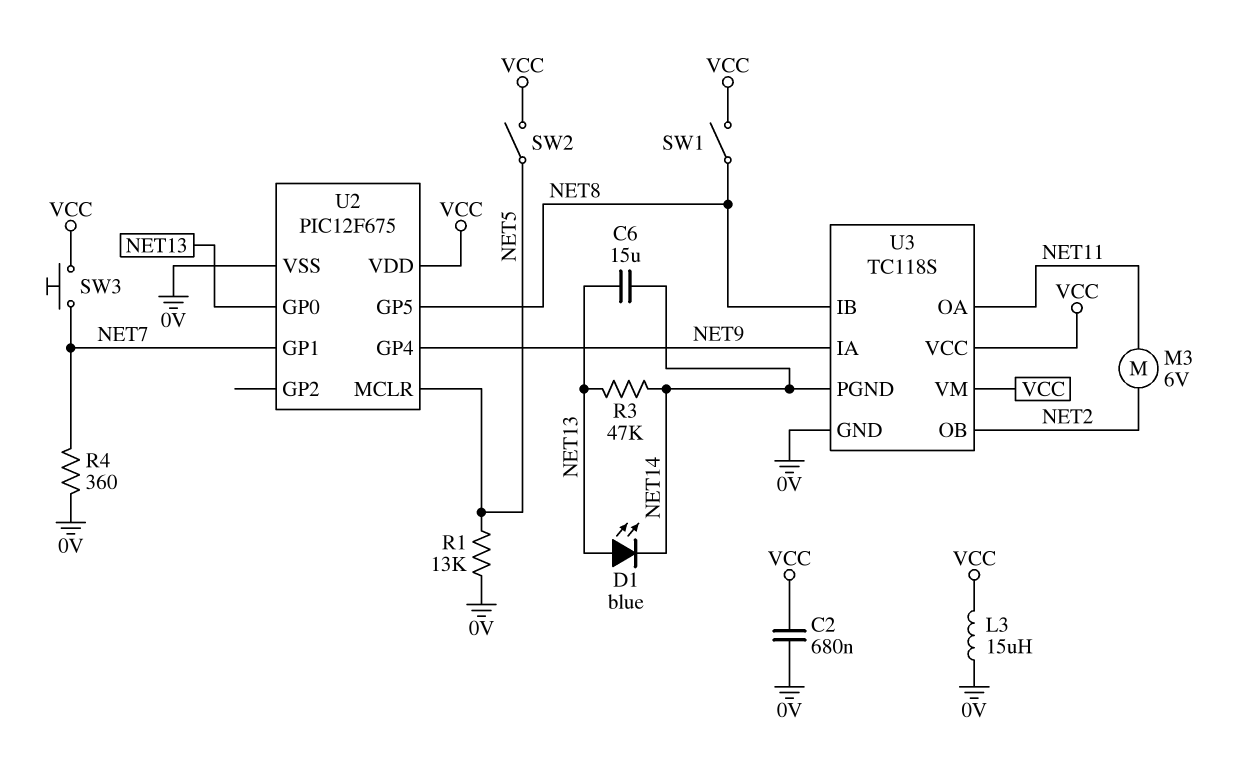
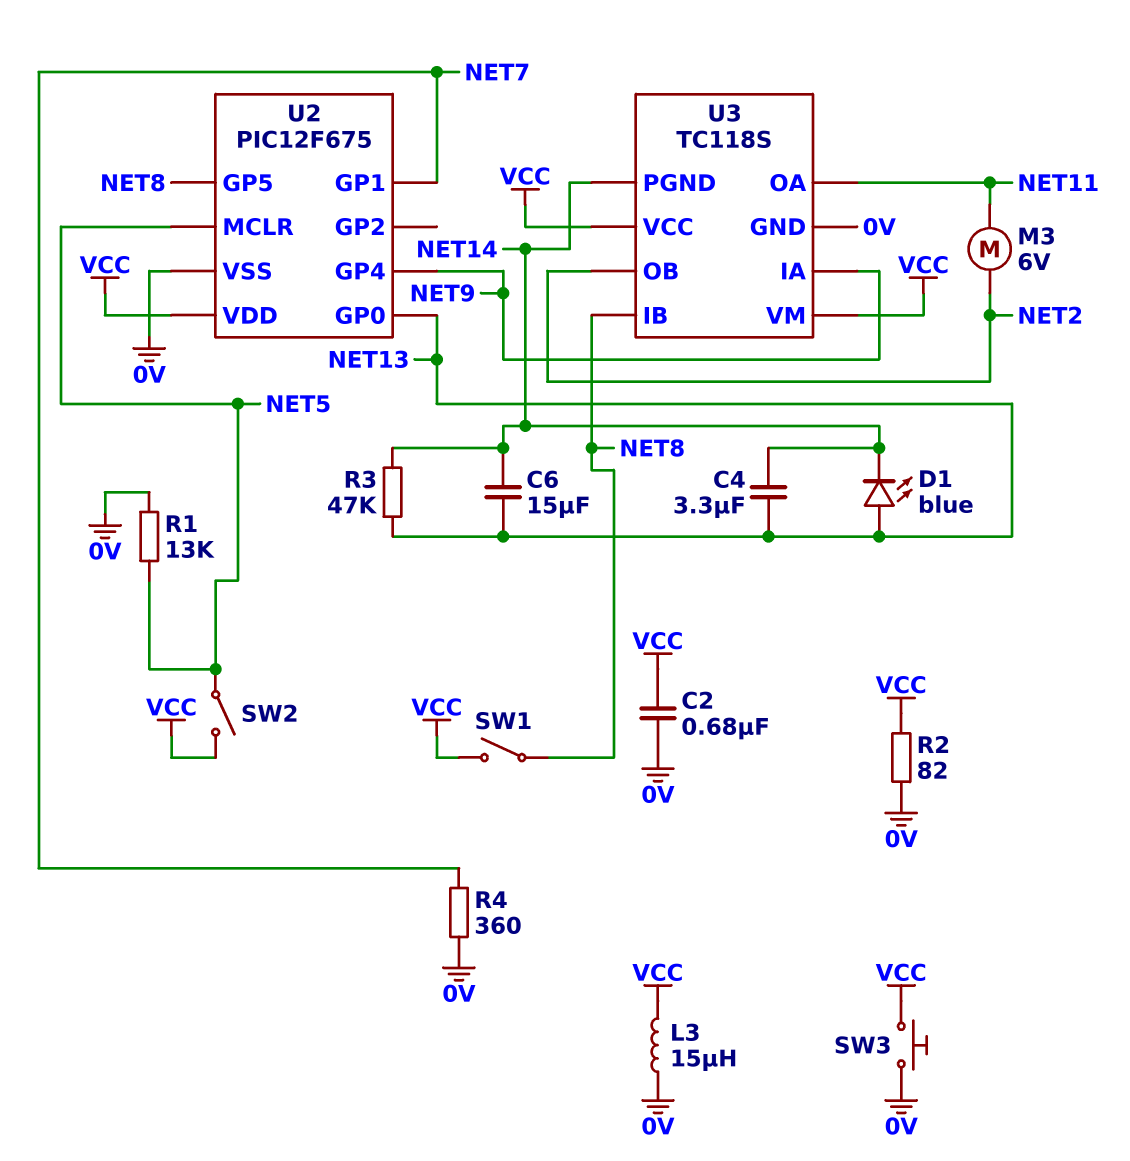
C4: none -> 3.3uF (NET13, NET14)
R2: none -> 82 (0V, VCC)
SW3: button (NET7, VCC) -> button (0V, VCC)

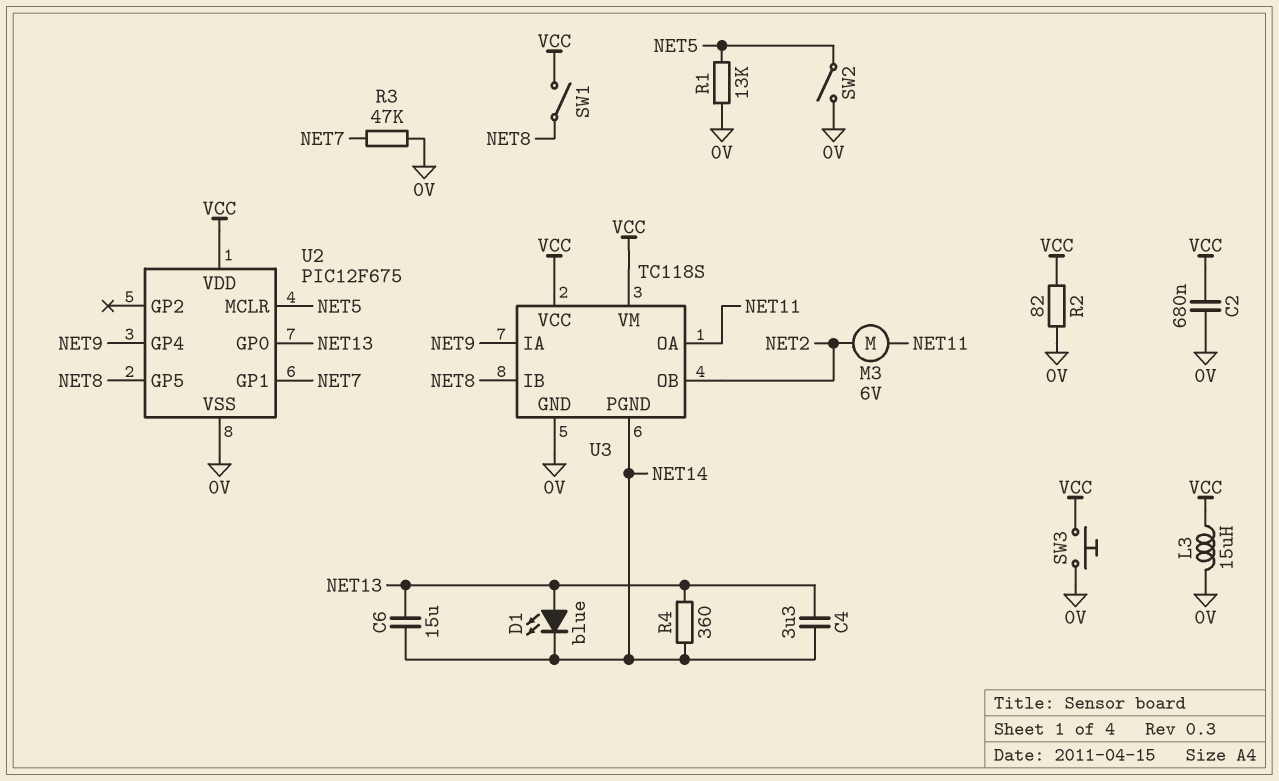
R3: 47k (NET13, NET14) -> 47k (0V, NET7)
R4: 360 (0V, NET7) -> 360 (NET13, NET14)
SW2: switch (NET5, VCC) -> switch (0V, NET5)

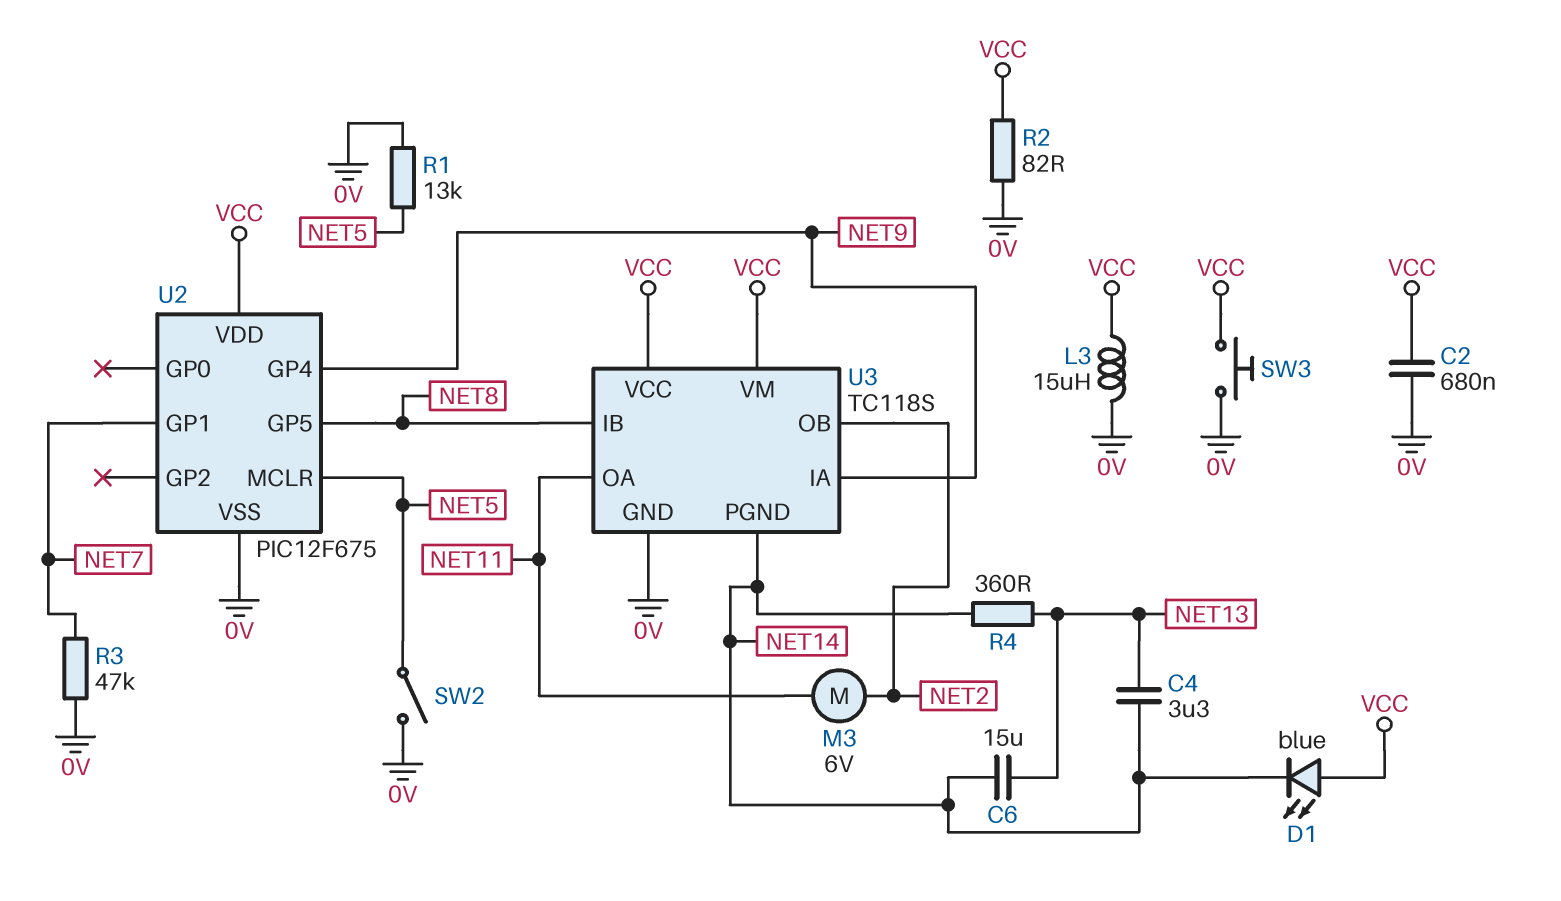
D1: LED blue (A NET13, K NET14) -> LED blue (A VCC, K NET14)
SW1: switch (NET8, VCC) -> none
U2 pin GP0: NET13 -> none

